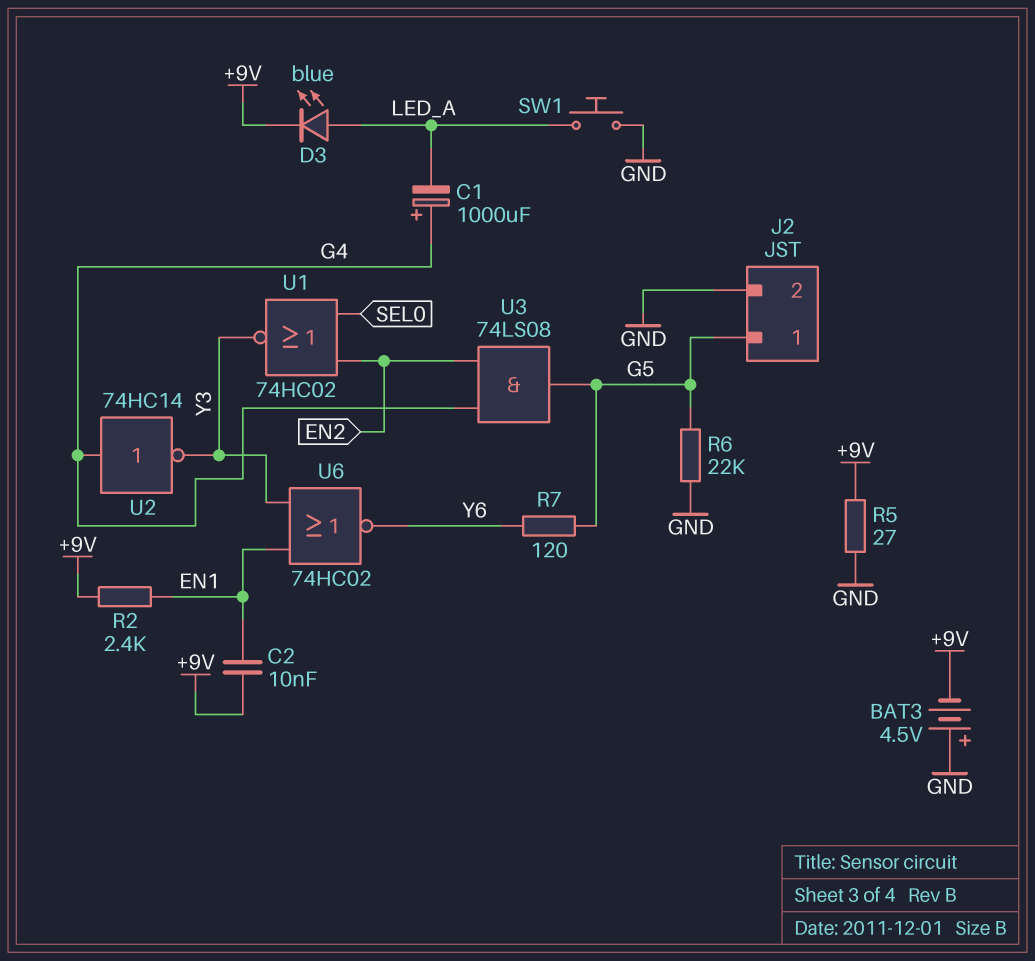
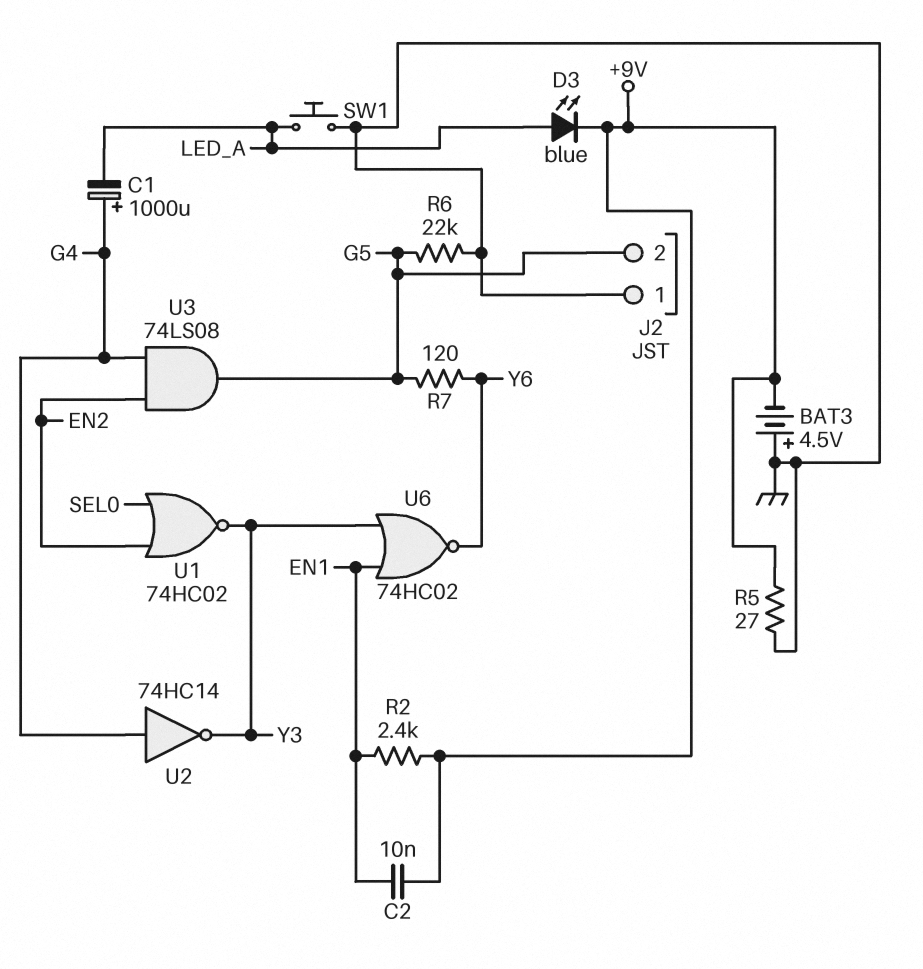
J2 pin 1: G5 -> GND
J2 pin 2: GND -> G5

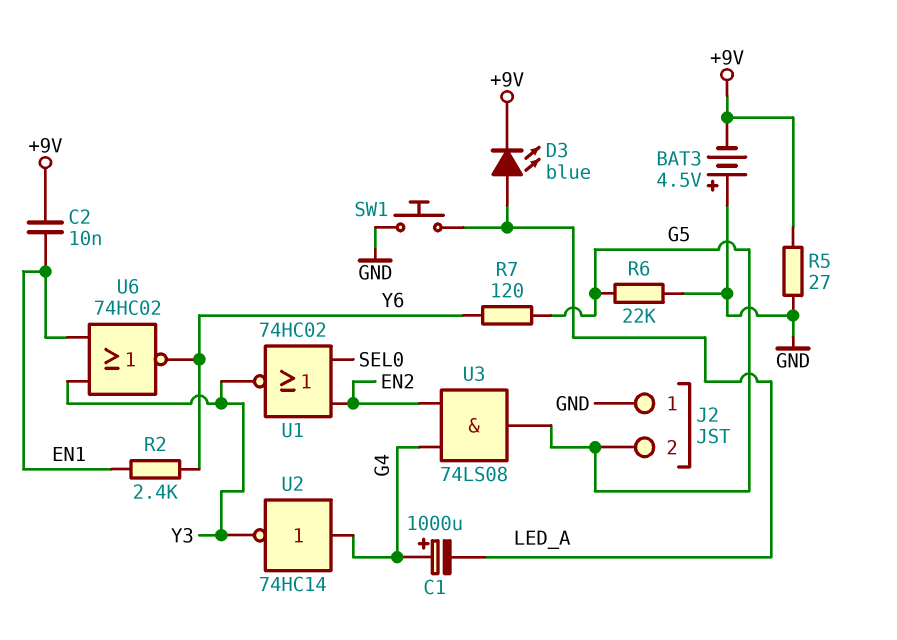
R2: 2.4k (+9V, EN1) -> 2.4k (EN1, Y6)

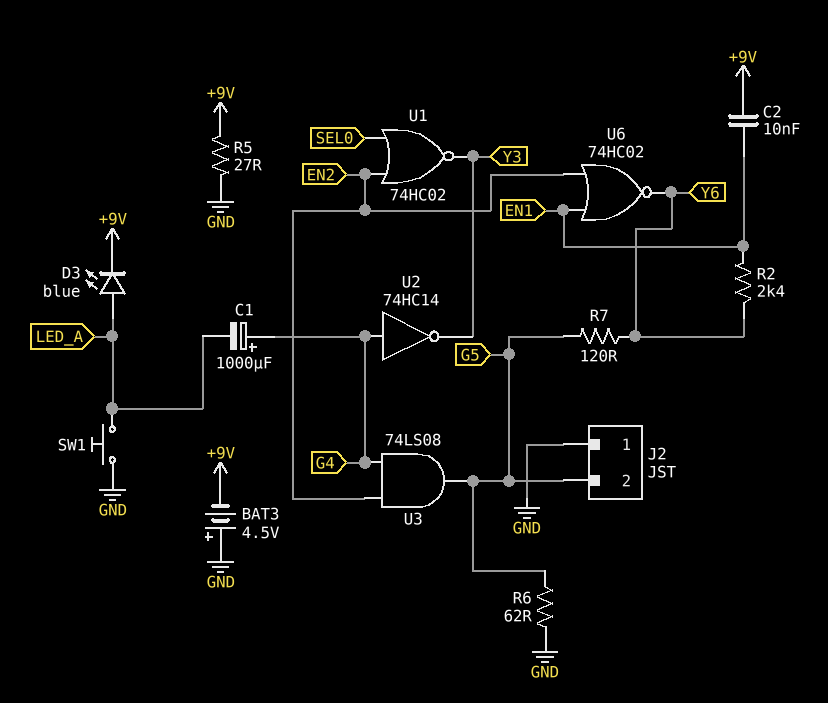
R6: 22k (G5, GND) -> 62 (G5, GND)
U6: NOR 74HC02 (in EN1, in Y3, out Y6) -> NOR 74HC02 (in EN1, in EN2, out Y6)

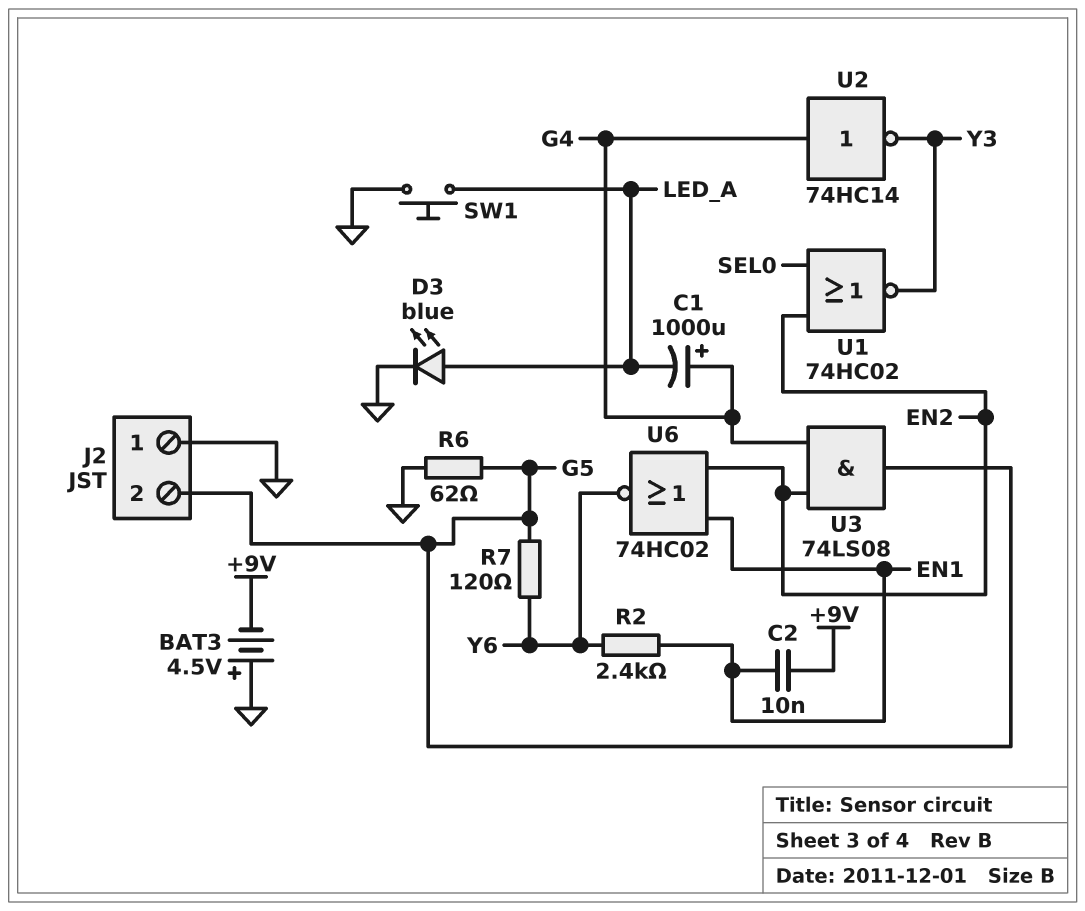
D3: LED blue (A LED_A, K +9V) -> LED blue (A LED_A, K GND)
R5: 27 (+9V, GND) -> none

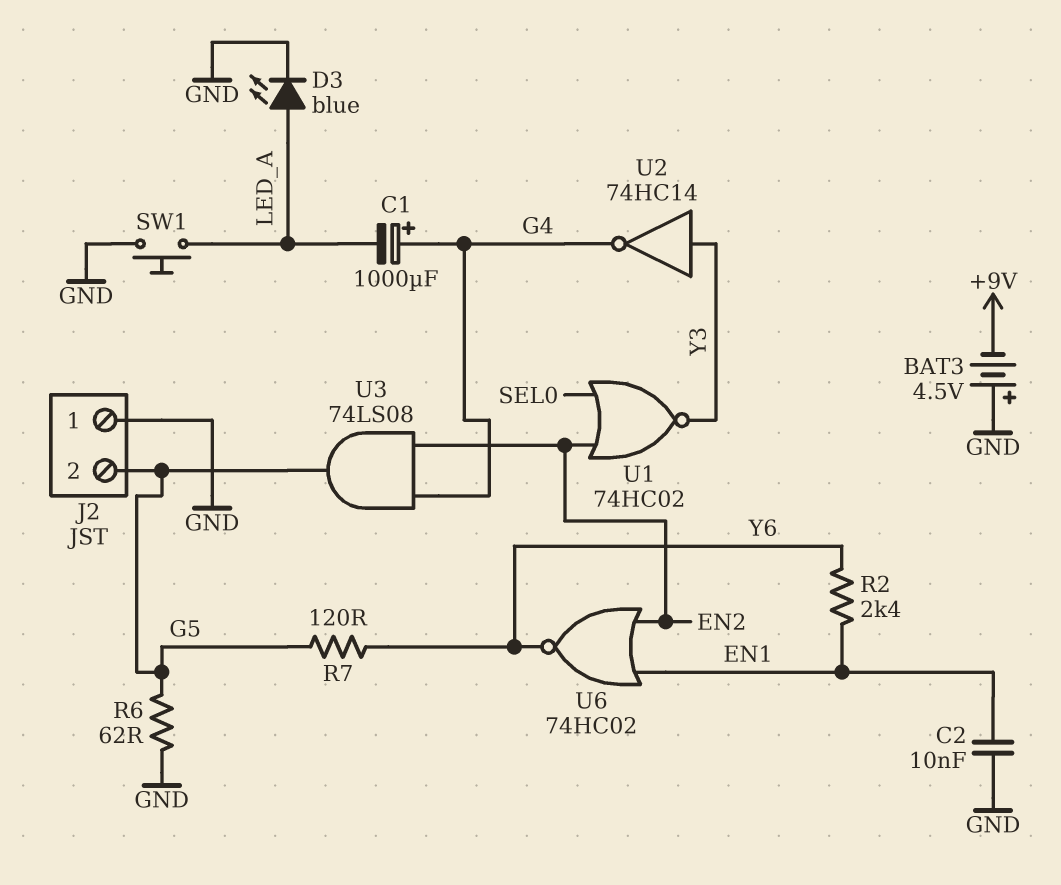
C2: 10nF (+9V, EN1) -> 10nF (EN1, GND)
U2: NOT 74HC14 (in G4, out Y3) -> NOT 74HC14 (in Y3, out G4)

